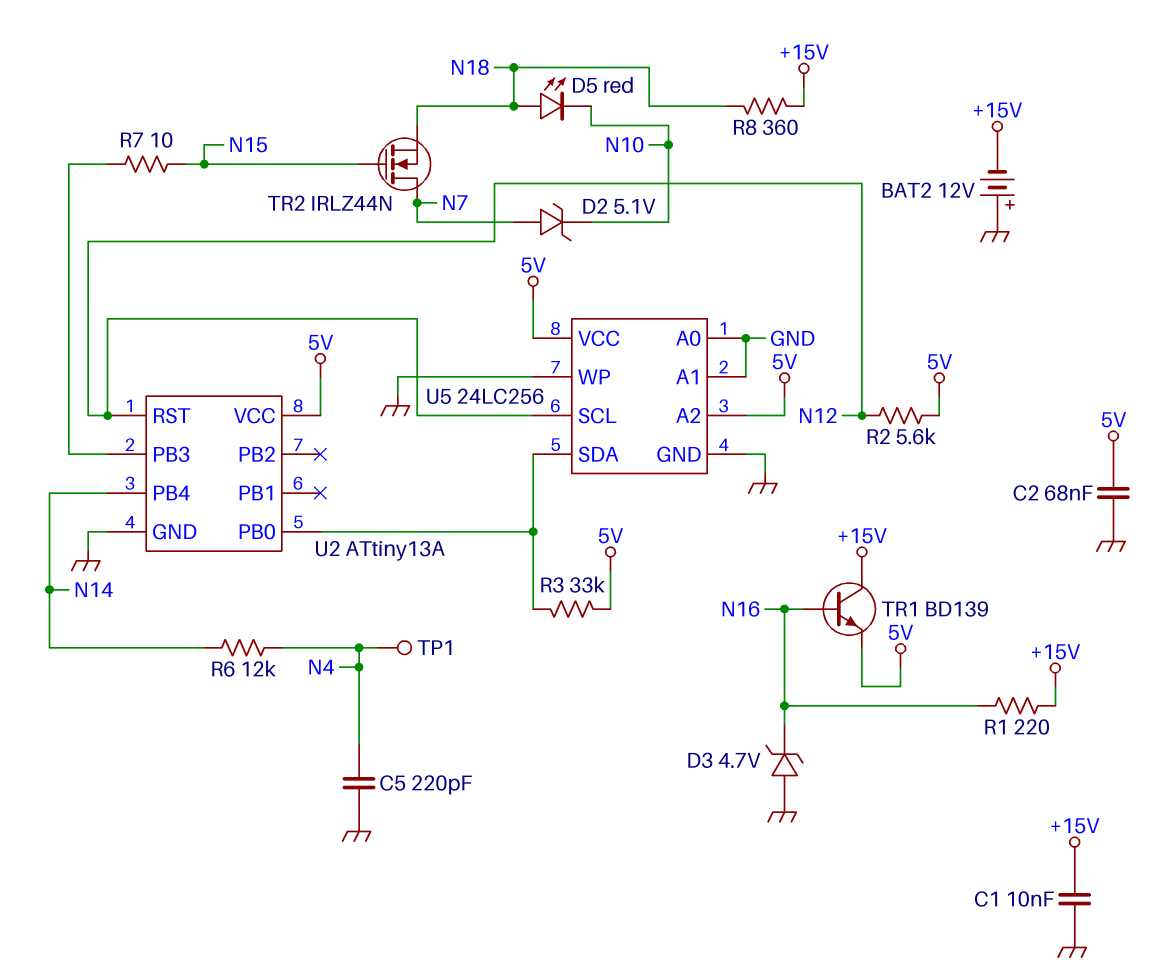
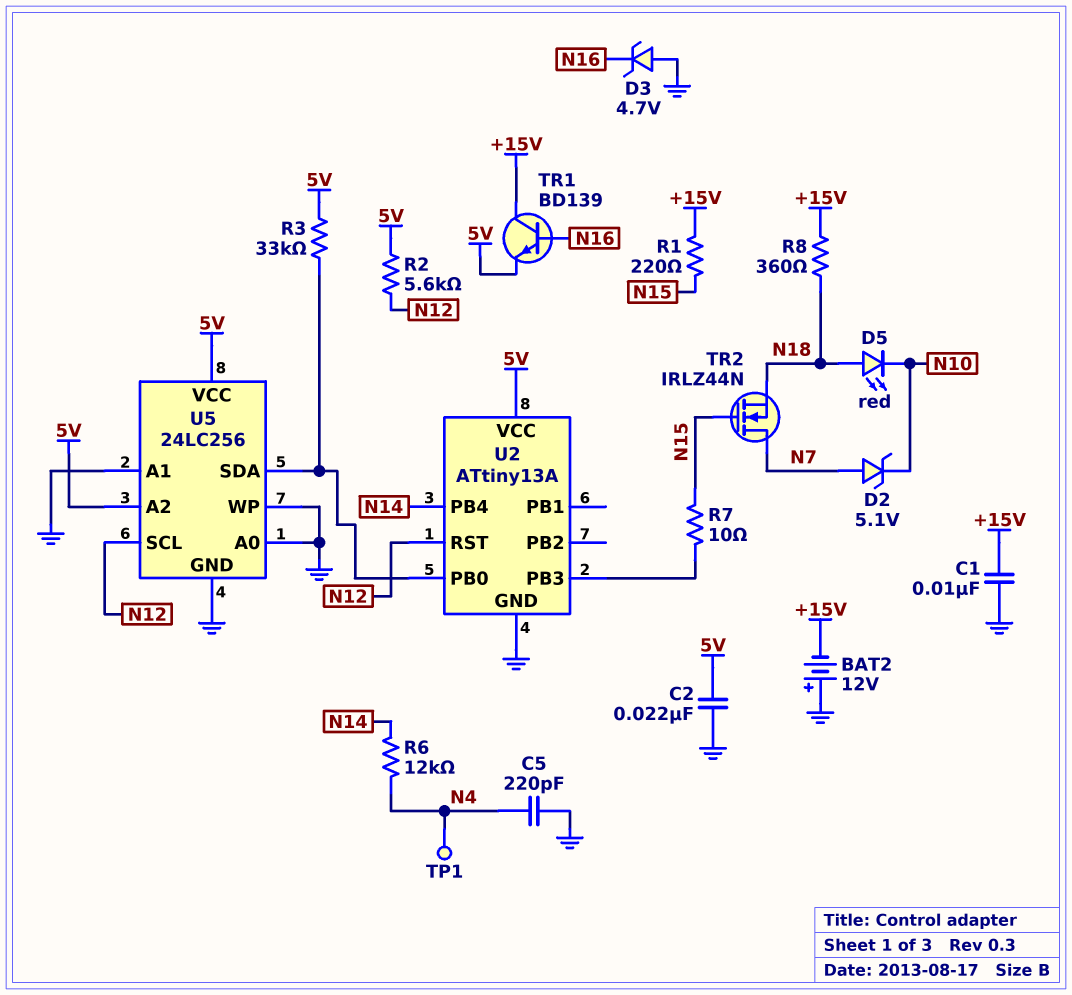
C2: 68nF (5V, GND) -> 22nF (5V, GND)
R1: 220 (+15V, N16) -> 220 (+15V, N15)

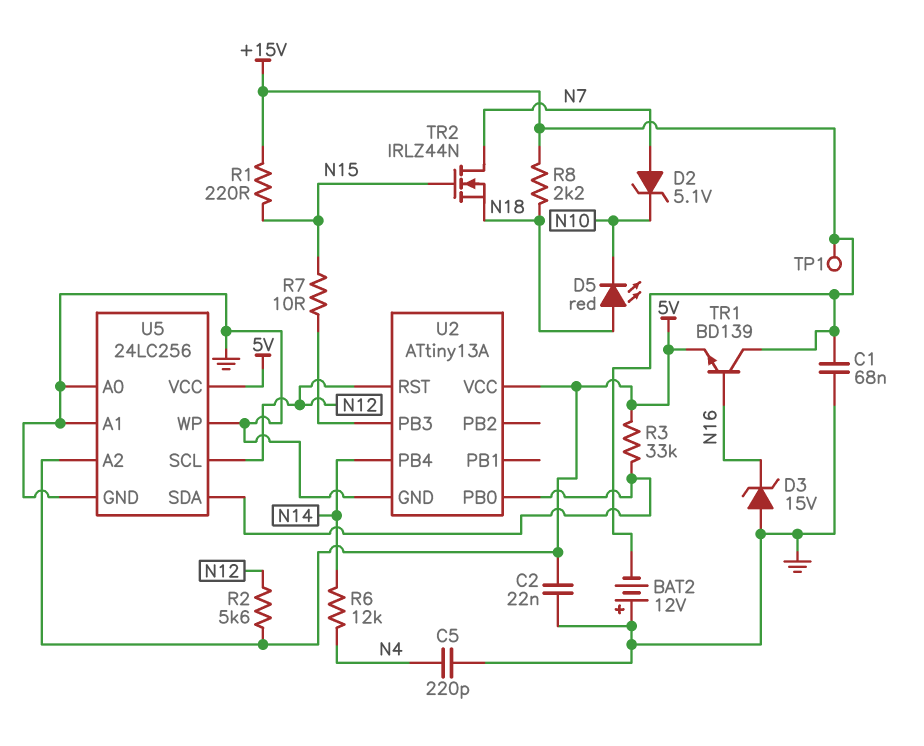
C1: 10nF (+15V, GND) -> 68nF (+15V, GND)
D3: zener 4.7V (A GND, K N16) -> zener 15V (A GND, K N16)
R8: 360 (+15V, N18) -> 2.2k (+15V, N18)
TP1: test point (N4) -> test point (+15V)

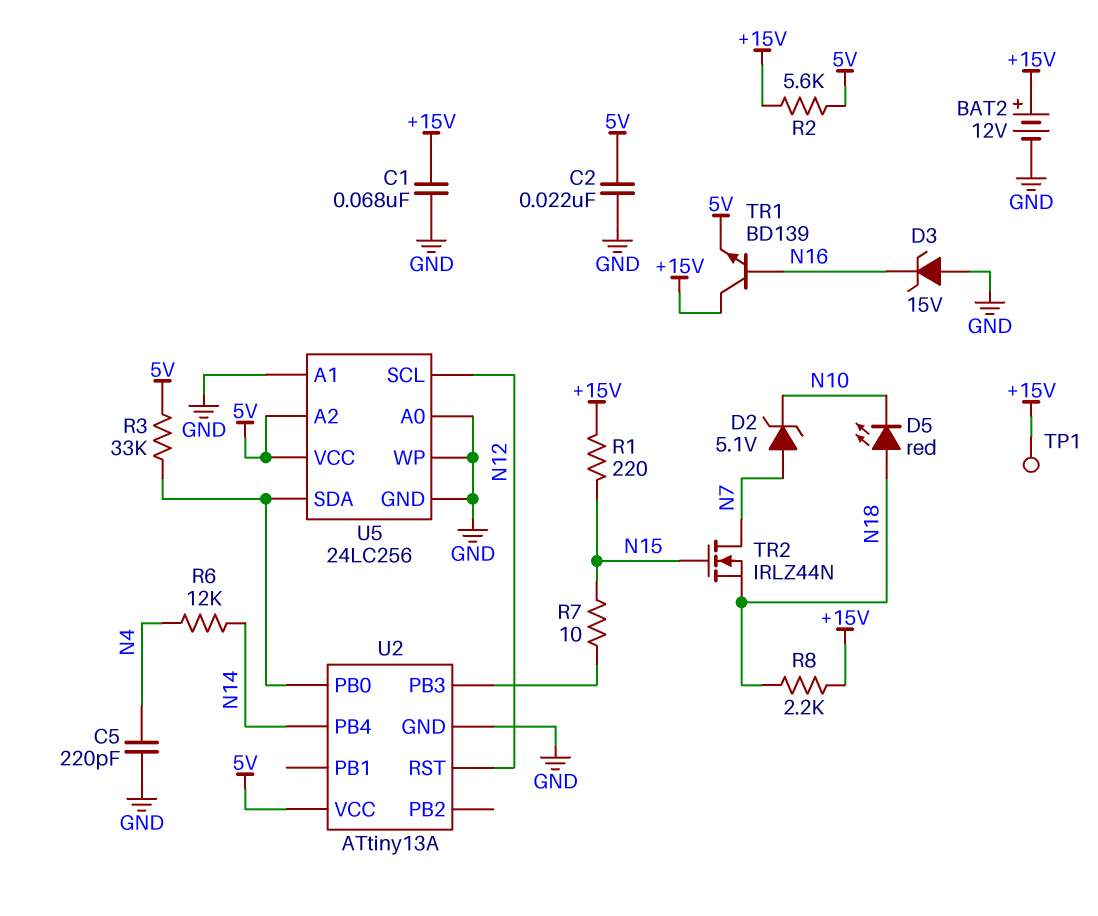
BAT2: 12V (plus GND, minus +15V) -> 12V (plus +15V, minus GND)
R2: 5.6k (5V, N12) -> 5.6k (+15V, 5V)

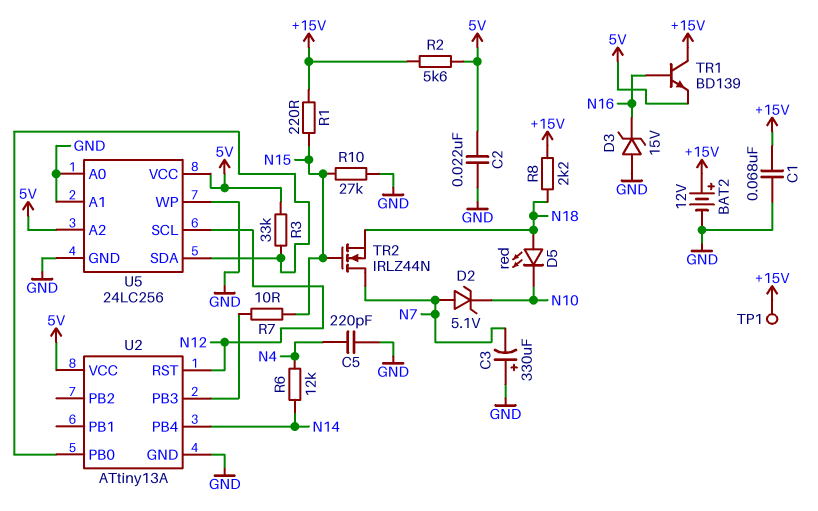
C3: none -> 330uF (plus GND, minus N7)
R10: none -> 27k (GND, N15)

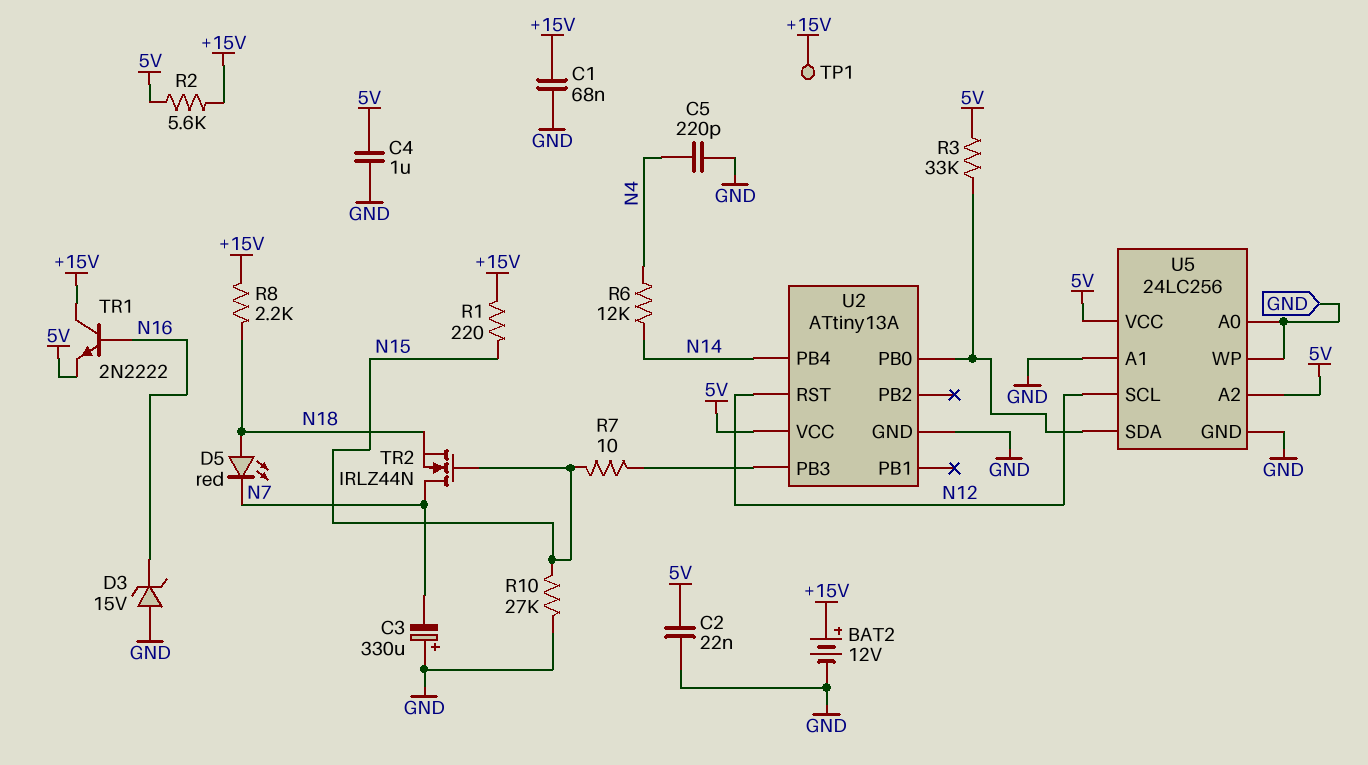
C4: none -> 1uF (5V, GND)
D2: zener 5.1V (A N7, K N10) -> none
D5: LED red (A N18, K N10) -> LED red (A N18, K N7)
TR1: NPN BD139 (B N16, C +15V, E 5V) -> NPN 2N2222 (B N16, C +15V, E 5V)

